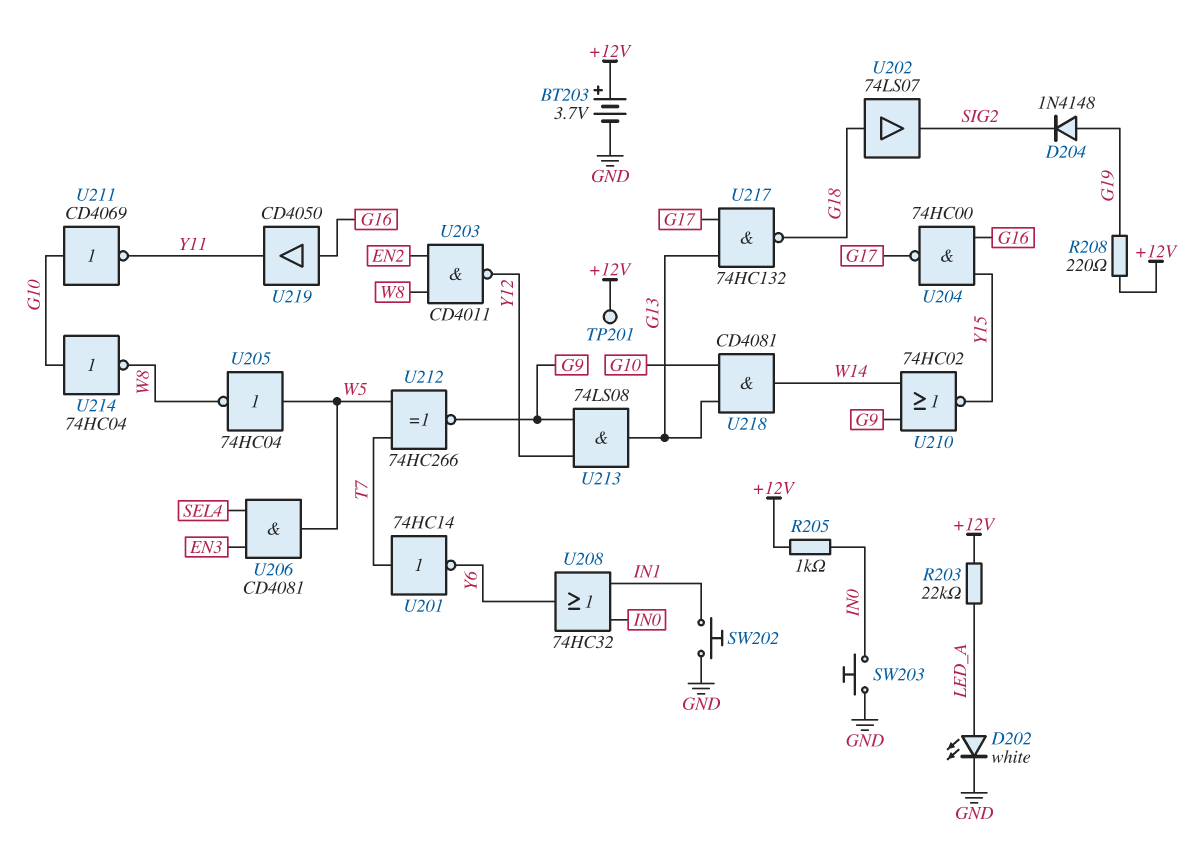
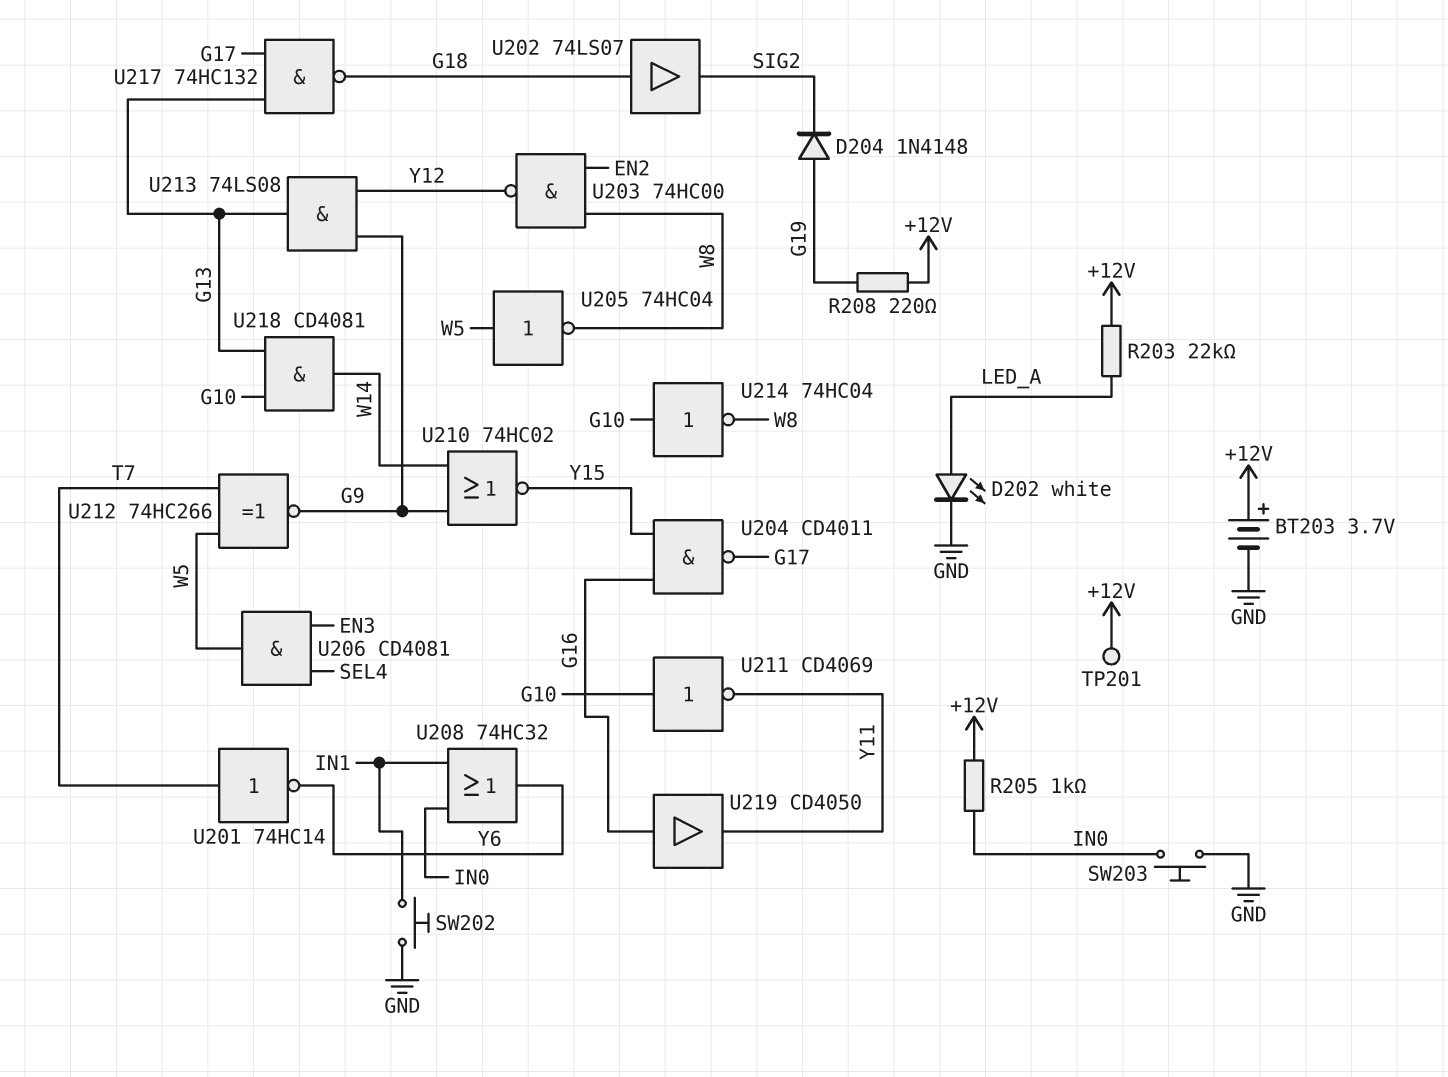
U203: NAND CD4011 (in EN2, in W8, out Y12) -> NAND 74HC00 (in EN2, in W8, out Y12)
U204: NAND 74HC00 (in G16, in Y15, out G17) -> NAND CD4011 (in G16, in Y15, out G17)

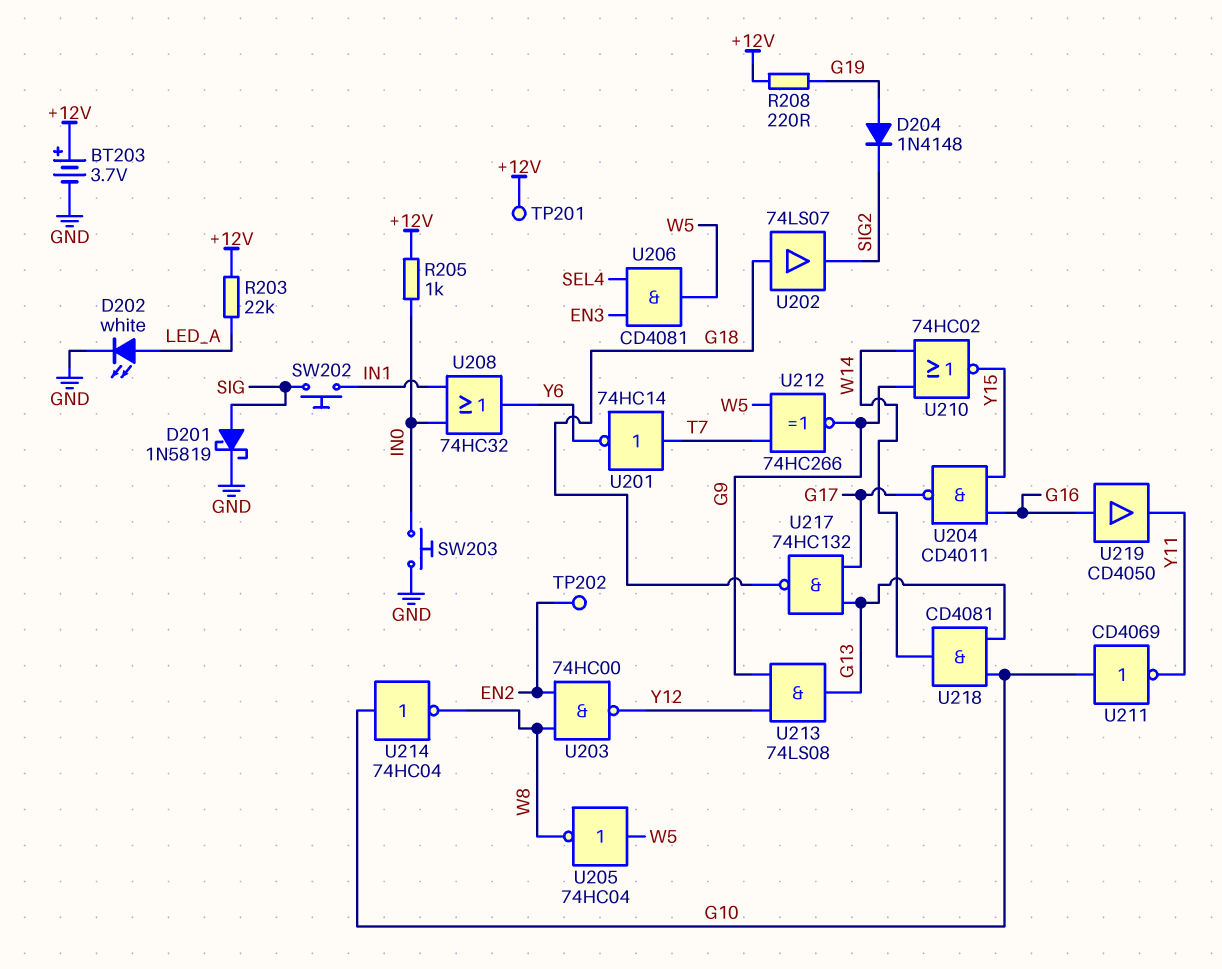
D201: none -> schottky 1N5819 (A SIG, K GND)
SW202: button (GND, IN1) -> button (IN1, SIG)
TP202: none -> test point (EN2)

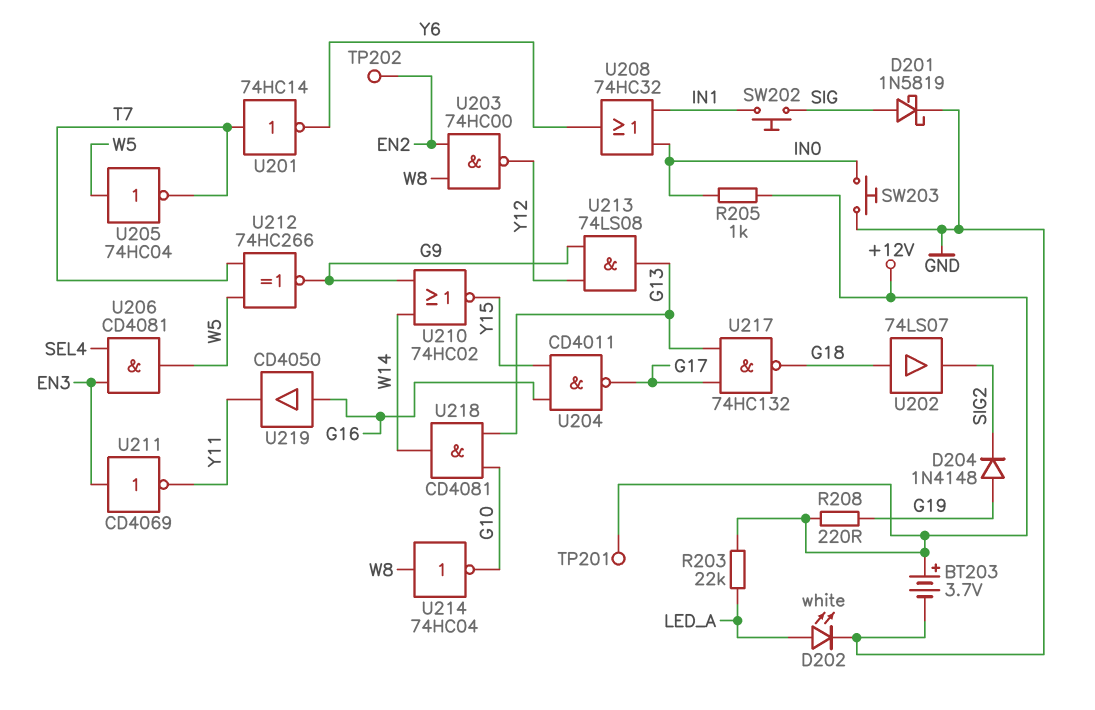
U205: NOT 74HC04 (in W5, out W8) -> NOT 74HC04 (in W5, out T7)
U211: NOT CD4069 (in G10, out Y11) -> NOT CD4069 (in EN3, out Y11)
U214: NOT 74HC04 (in G10, out W8) -> NOT 74HC04 (in W8, out G10)

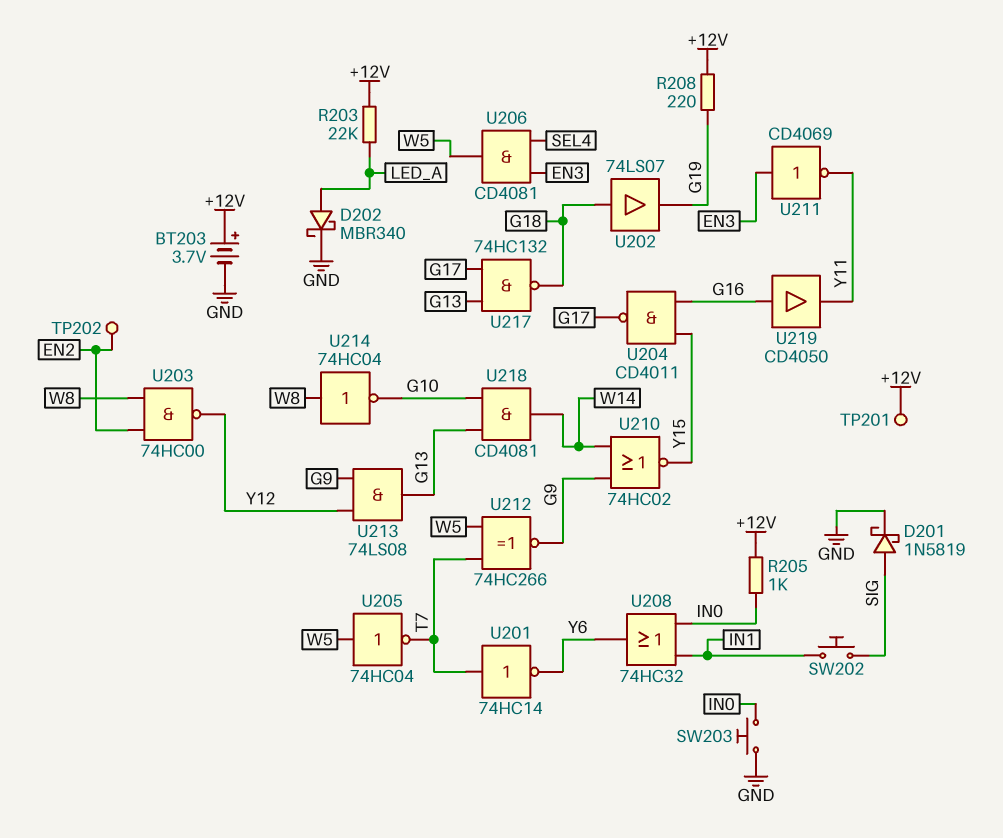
D202: LED white (A LED_A, K GND) -> schottky MBR340 (A LED_A, K GND)
D204: diode 1N4148 (A G19, K SIG2) -> none
U202: buffer 74LS07 (in G18, out SIG2) -> buffer 74LS07 (in G18, out G19)

